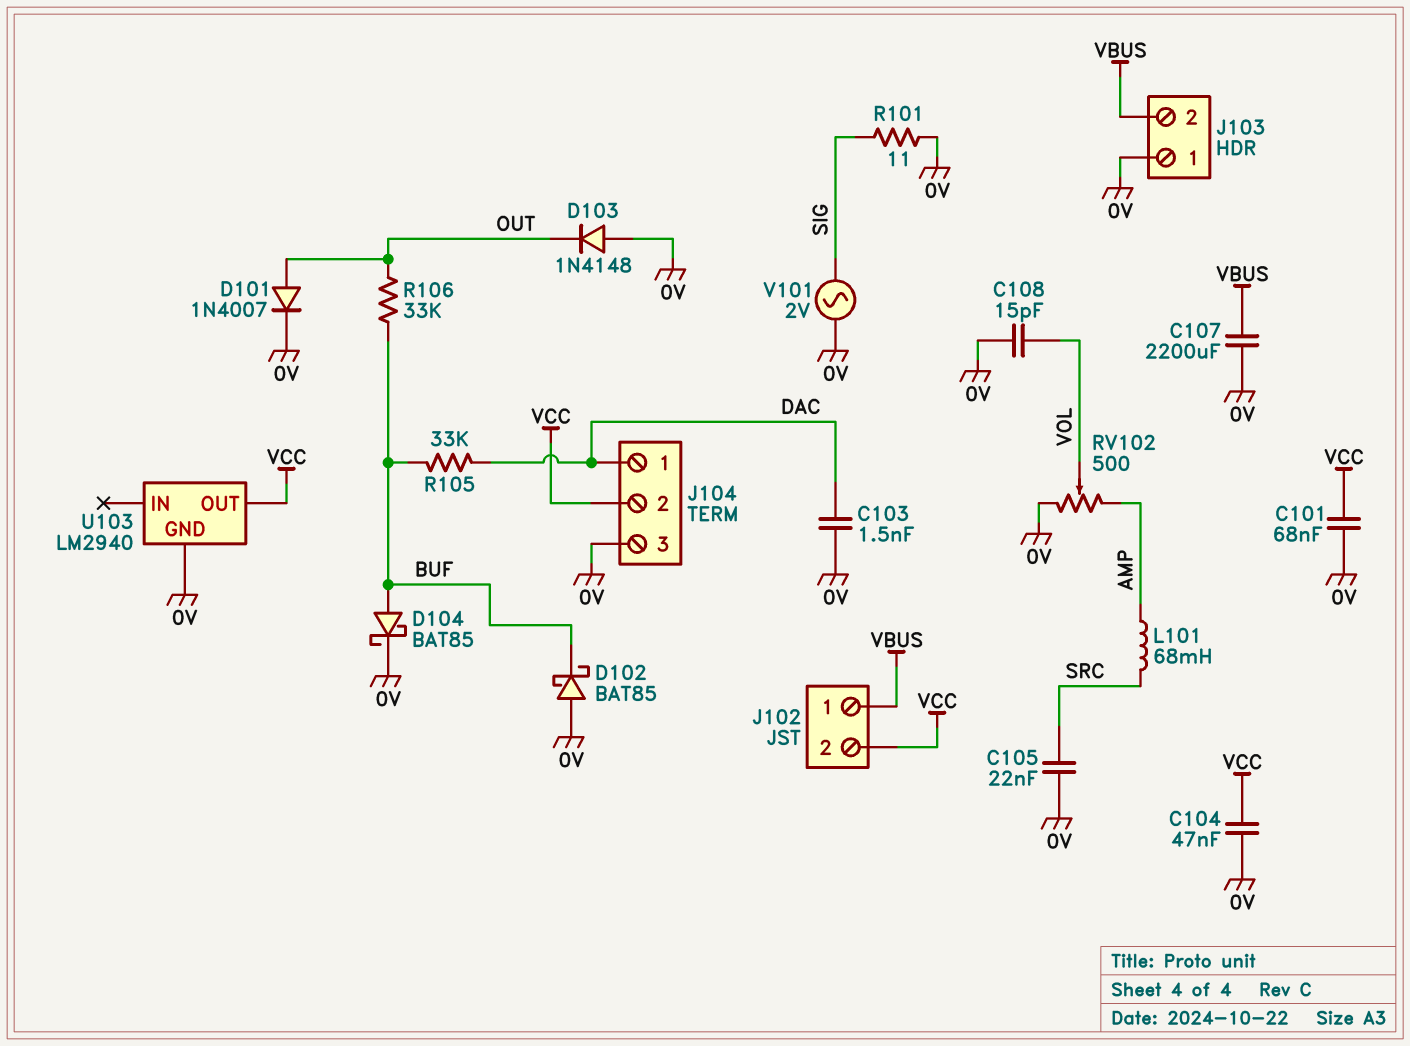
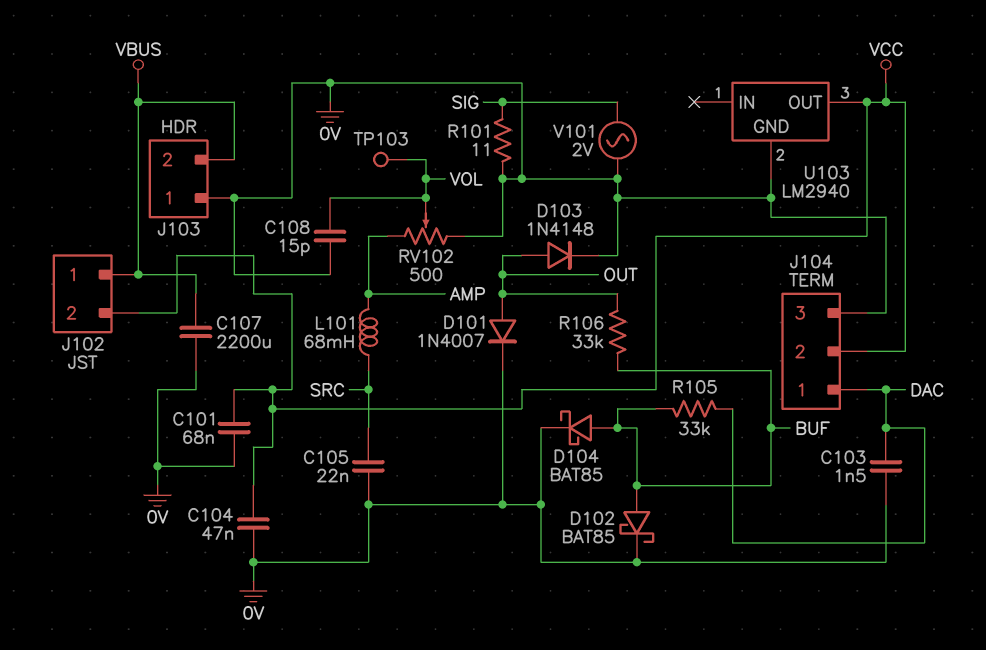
D102: schottky BAT85 (A 0V, K BUF) -> schottky BAT85 (A BUF, K 0V)
D103: diode 1N4148 (A 0V, K OUT) -> diode 1N4148 (A OUT, K 0V)
TP103: none -> test point (VOL)

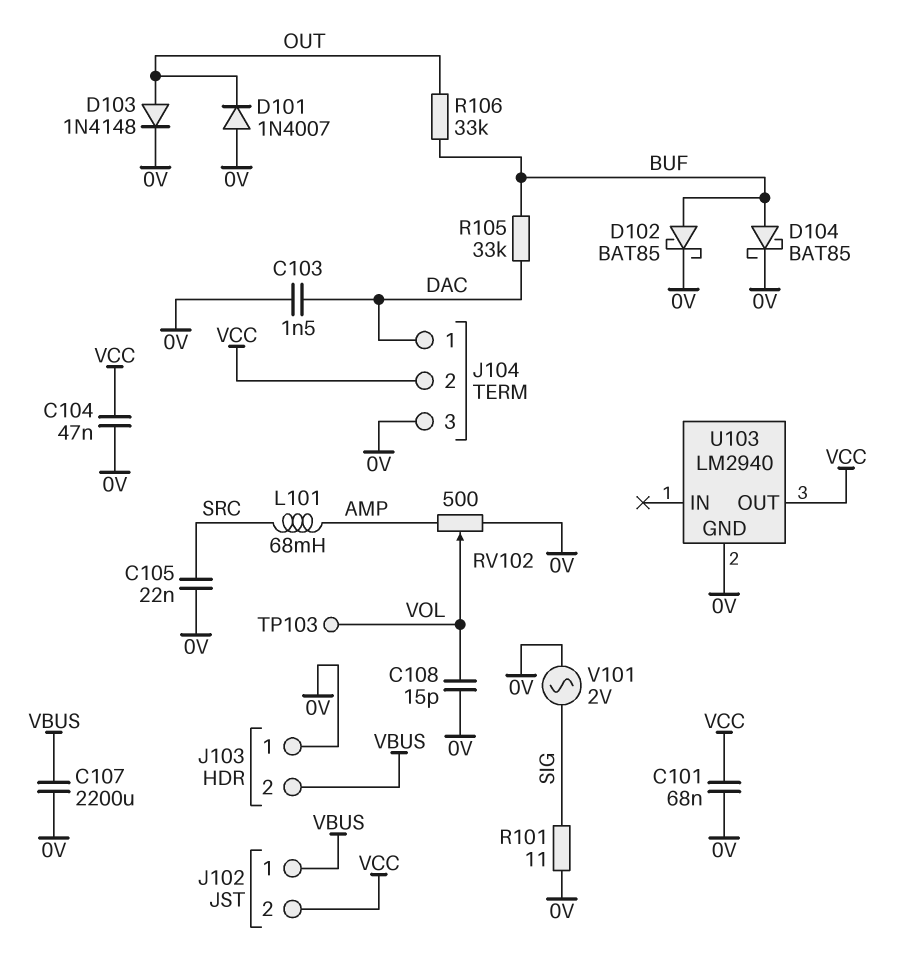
D101: diode 1N4007 (A OUT, K 0V) -> diode 1N4007 (A 0V, K OUT)

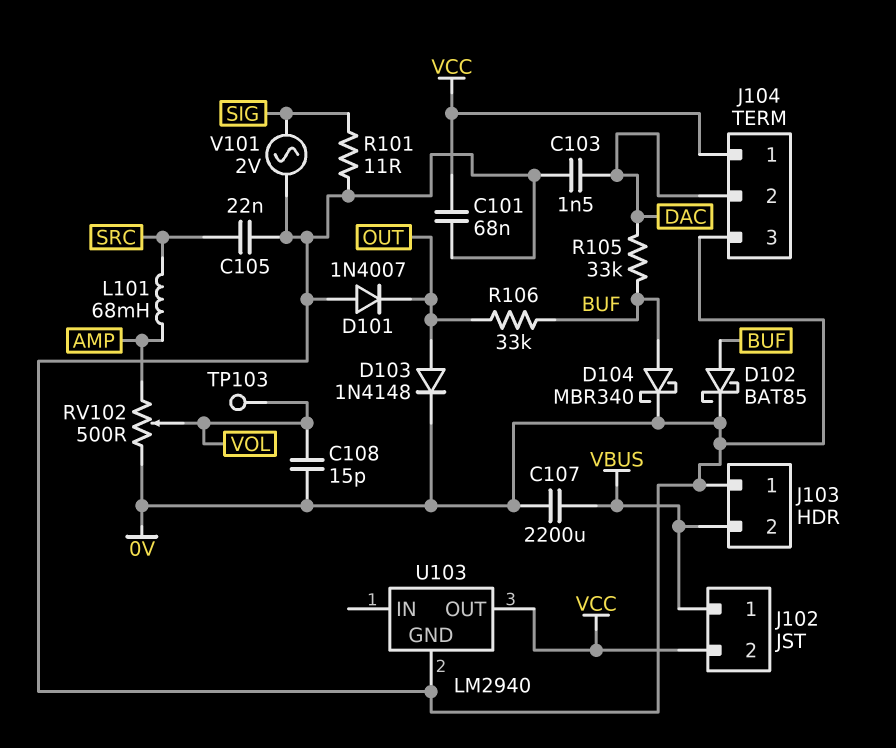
C104: 47nF (0V, VCC) -> none
D104: schottky BAT85 (A BUF, K 0V) -> schottky MBR340 (A BUF, K 0V)
J104 pin 1: DAC -> VCC
J104 pin 2: VCC -> DAC

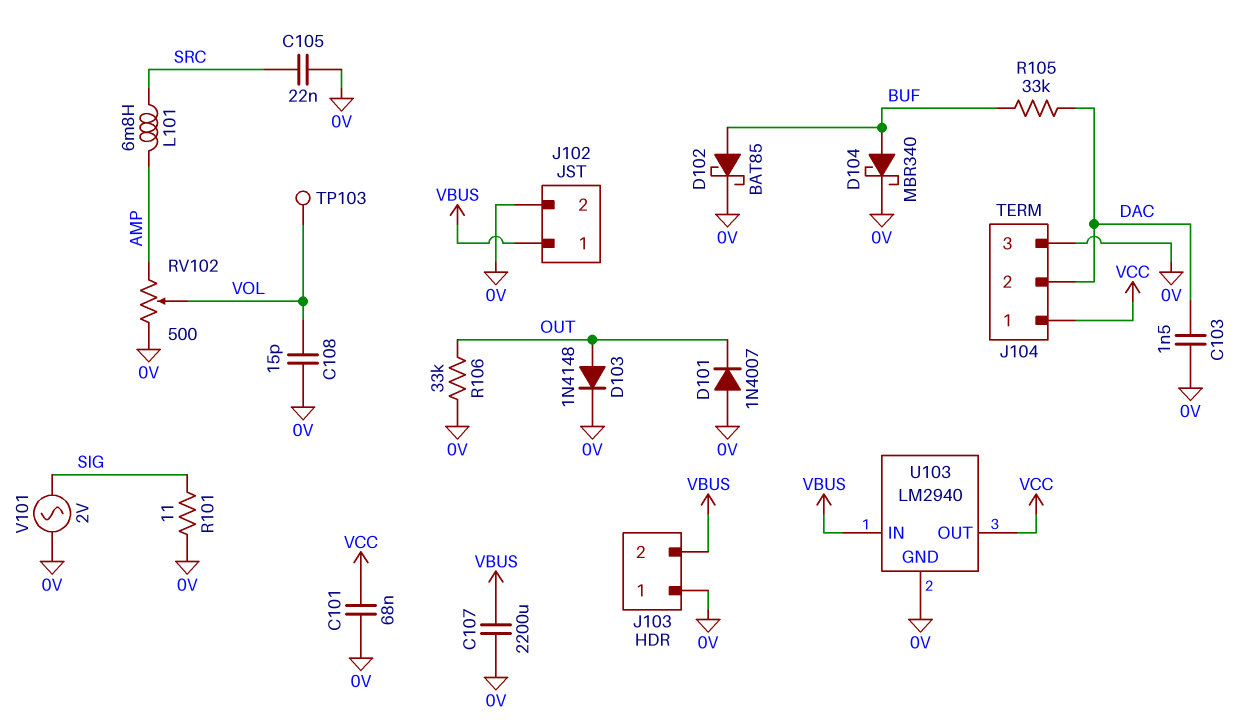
J102 pin 2: VCC -> 0V
L101: 68mH (AMP, SRC) -> 6.8mH (AMP, SRC)
R106: 33k (BUF, OUT) -> 33k (0V, OUT)
U103 pin IN: none -> VBUS

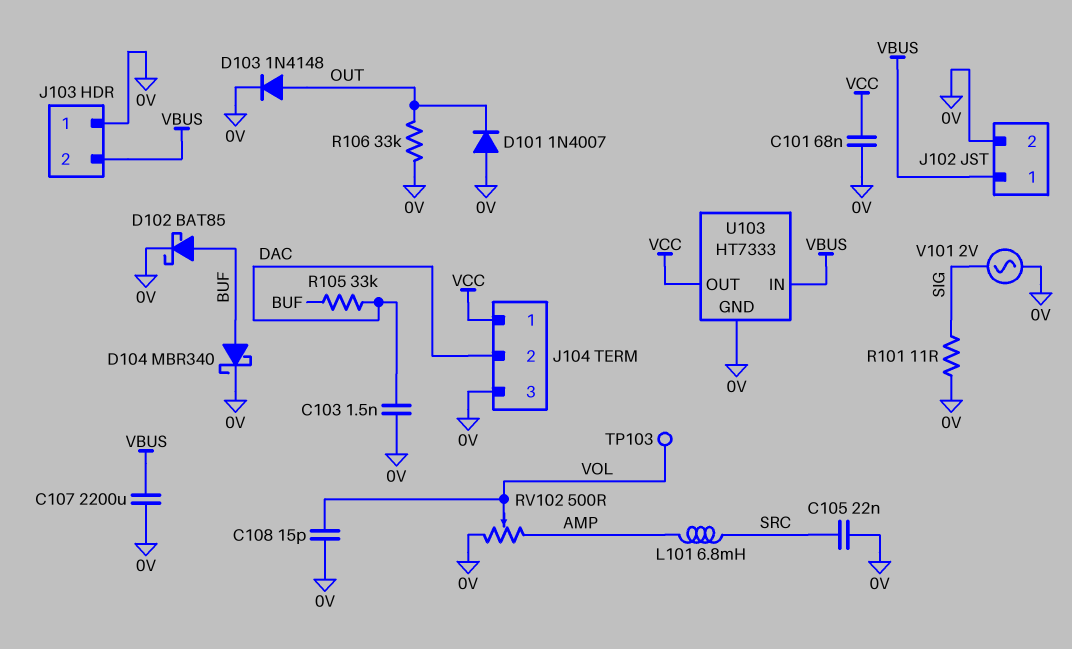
U103: LM2940 -> HT7333

